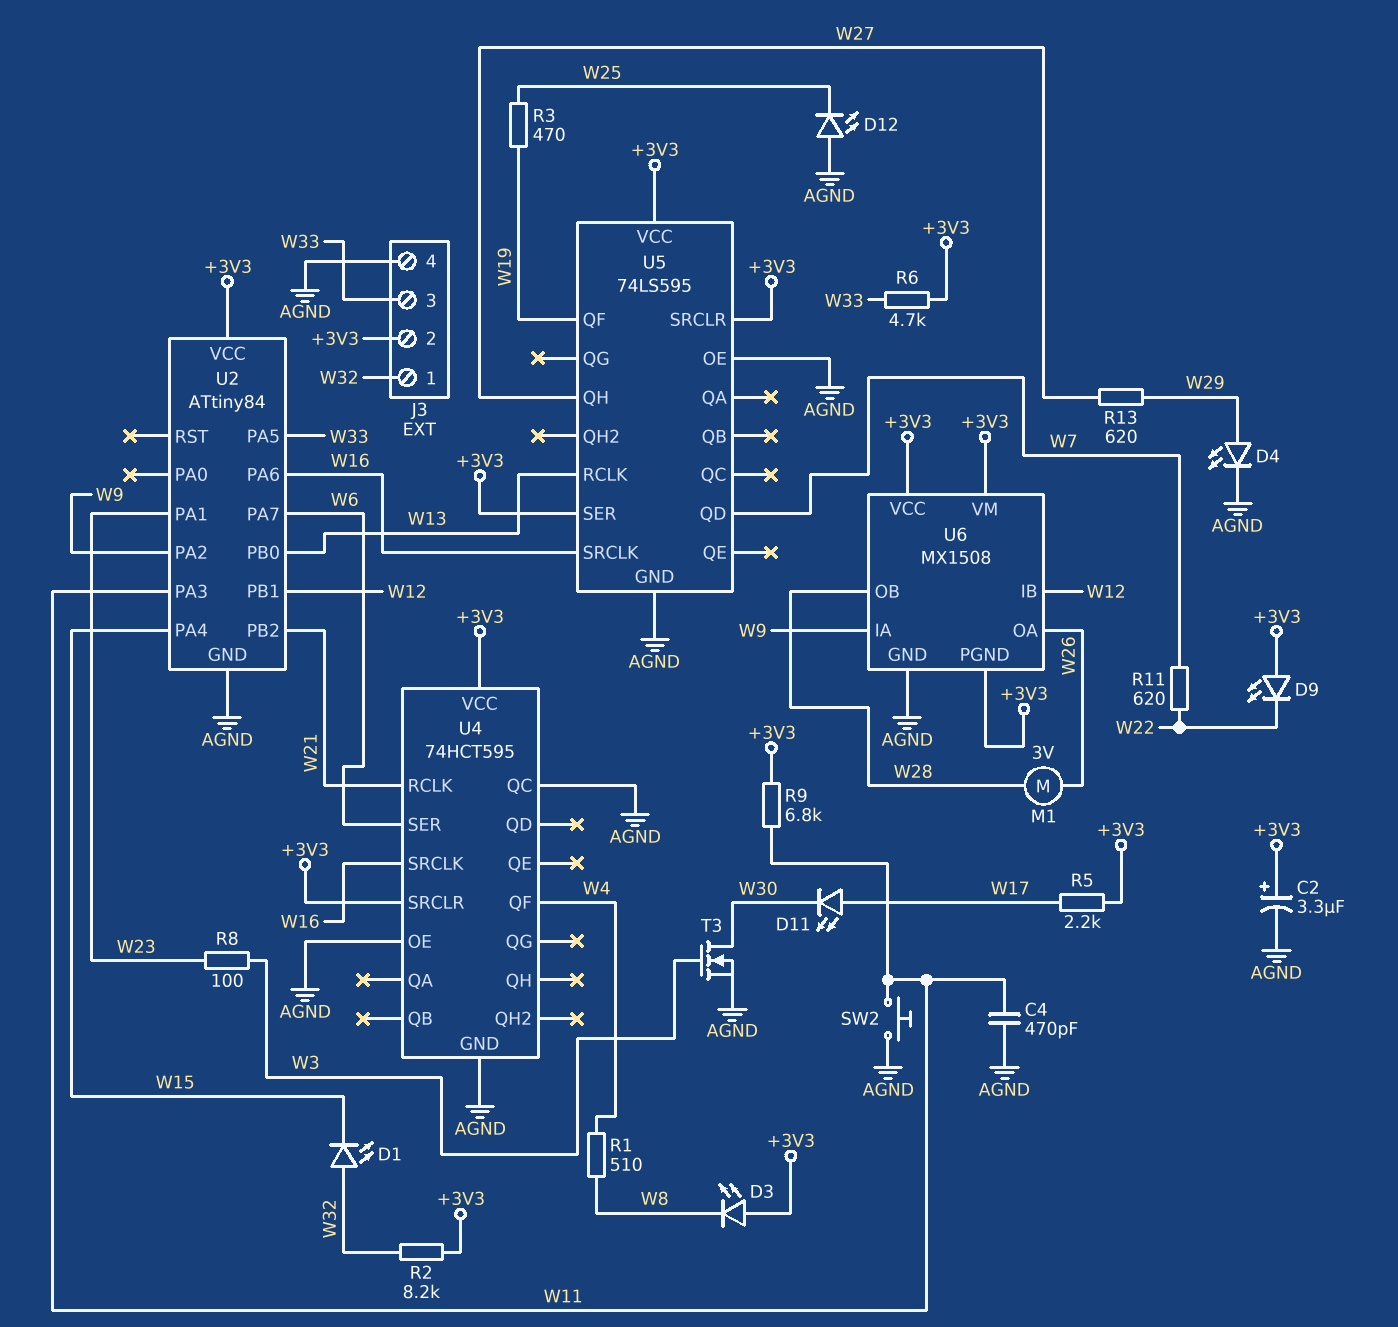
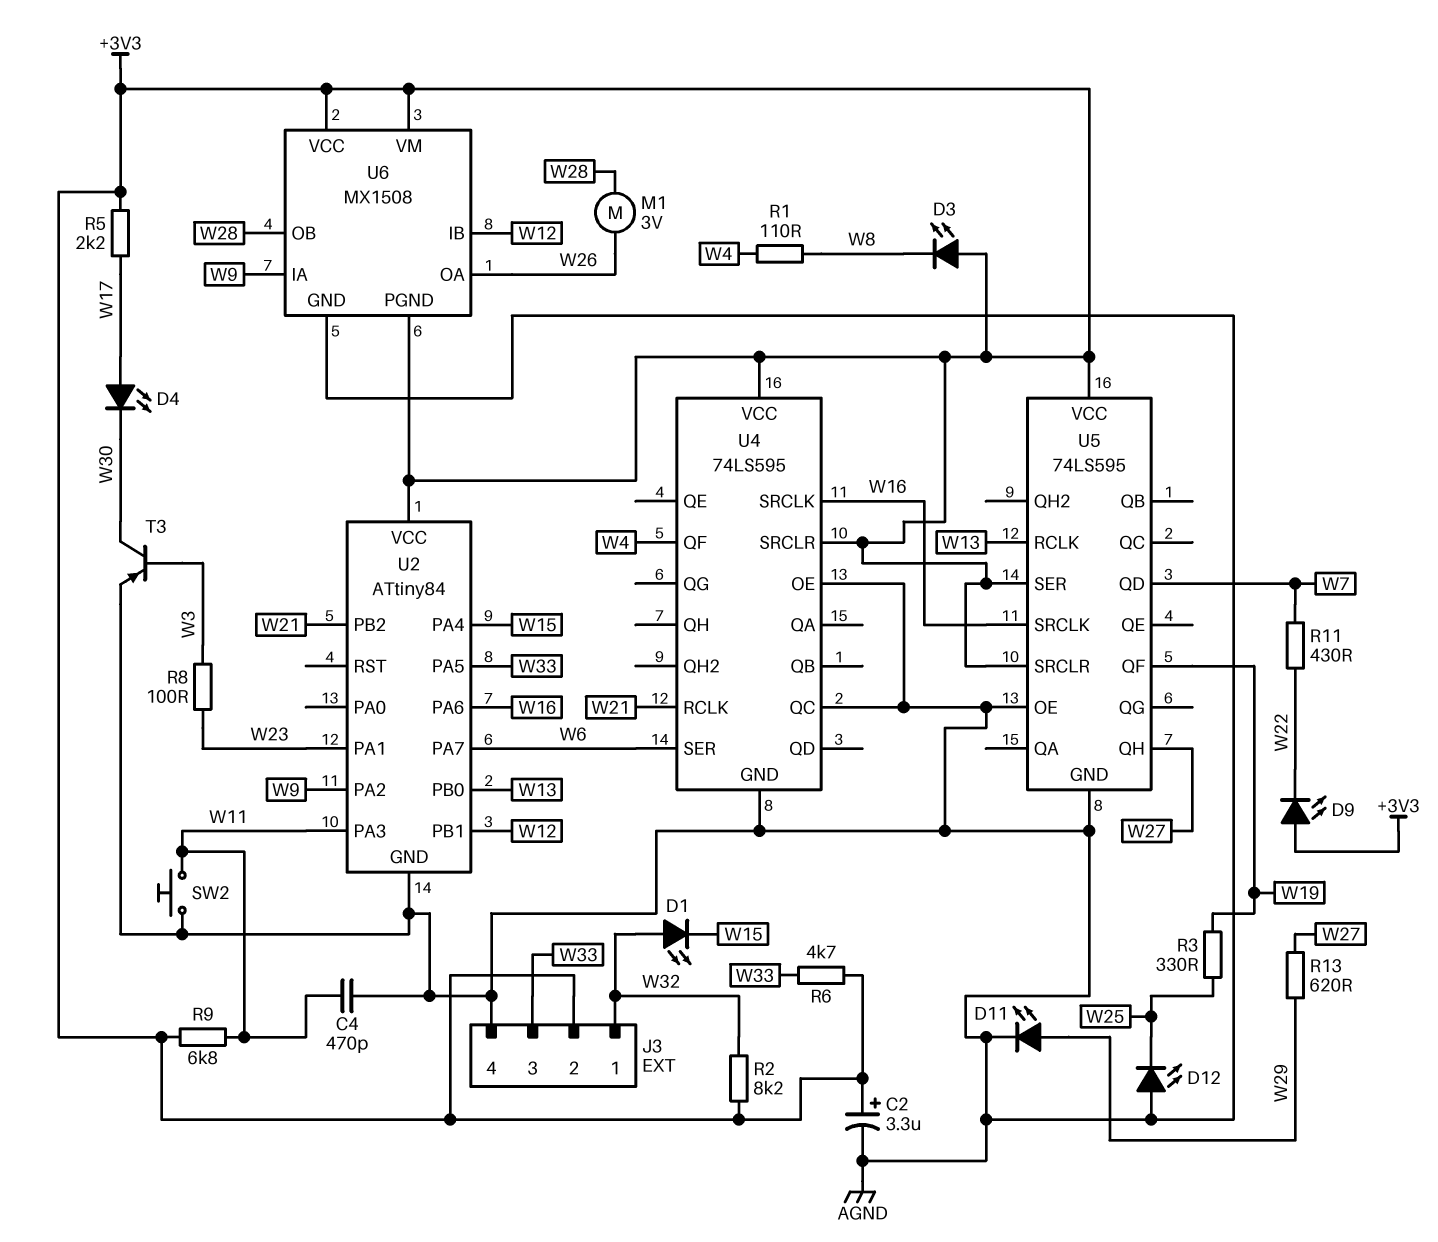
D4: LED (A W29, K AGND) -> LED (A W17, K W30)
D11: LED (A W17, K W30) -> LED (A W29, K AGND)
R1: 510 (W4, W8) -> 110 (W4, W8)
R3: 470 (W19, W25) -> 330 (W19, W25)
R11: 620 (W7, W22) -> 430 (W7, W22)
T3: NMOS (G W3, D W30, S AGND) -> PNP (B W3, C W30, E AGND)
U4: 74HCT595 -> 74LS595

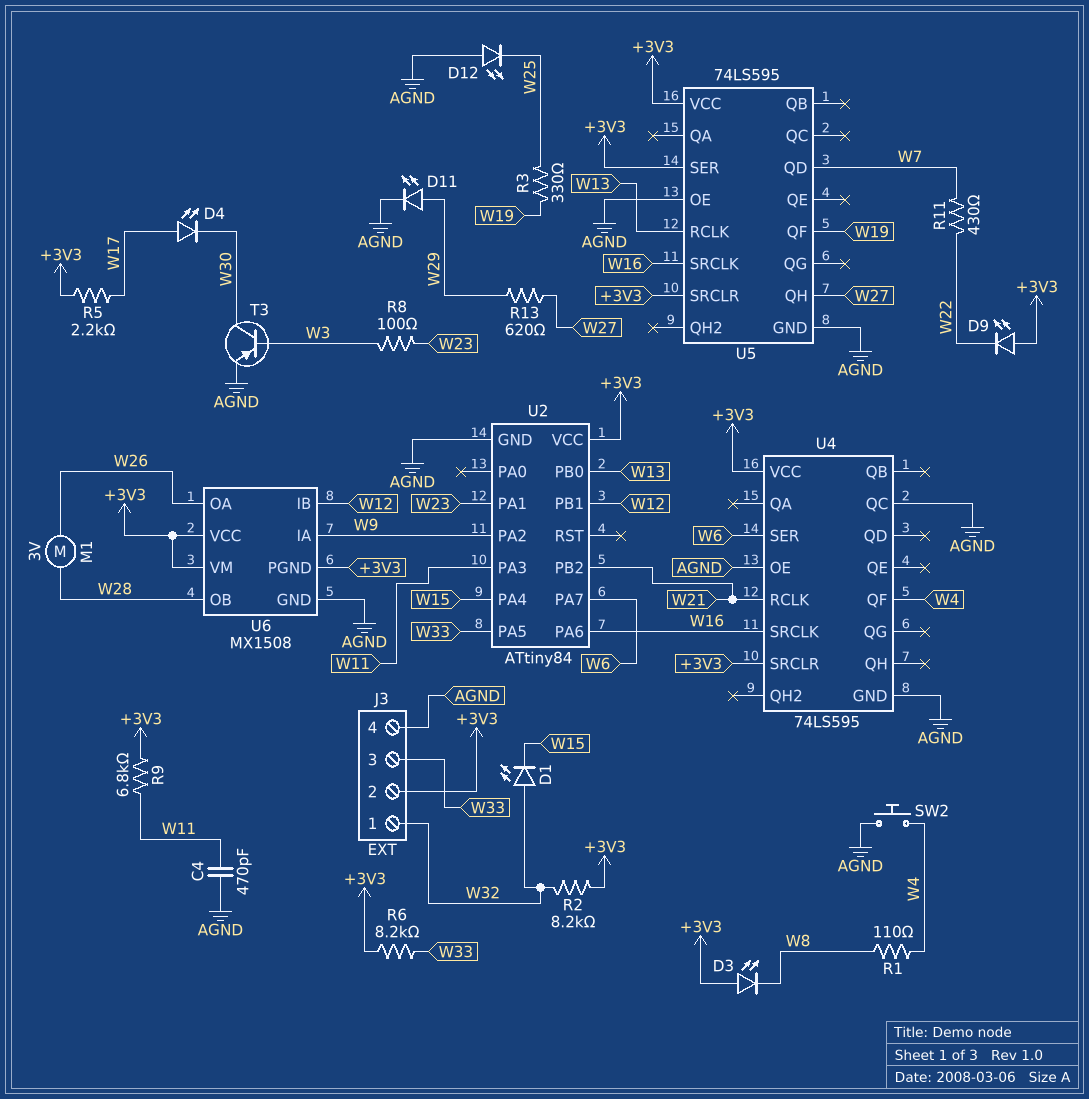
C2: 3.3uF (plus +3V3, minus AGND) -> none
R6: 4.7k (+3V3, W33) -> 8.2k (+3V3, W33)
SW2: button (AGND, W11) -> button (AGND, W4)

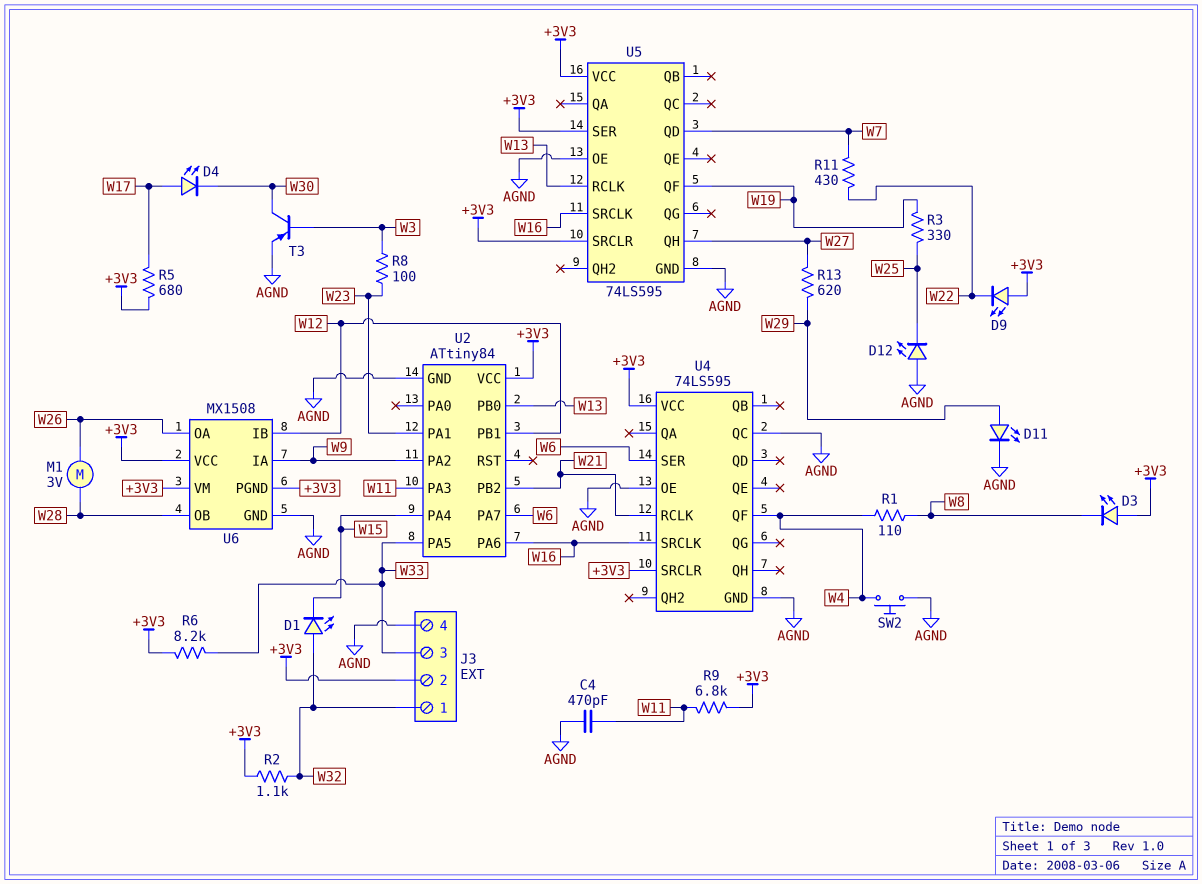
R2: 8.2k (+3V3, W32) -> 1.1k (+3V3, W32)
R5: 2.2k (+3V3, W17) -> 680 (+3V3, W17)

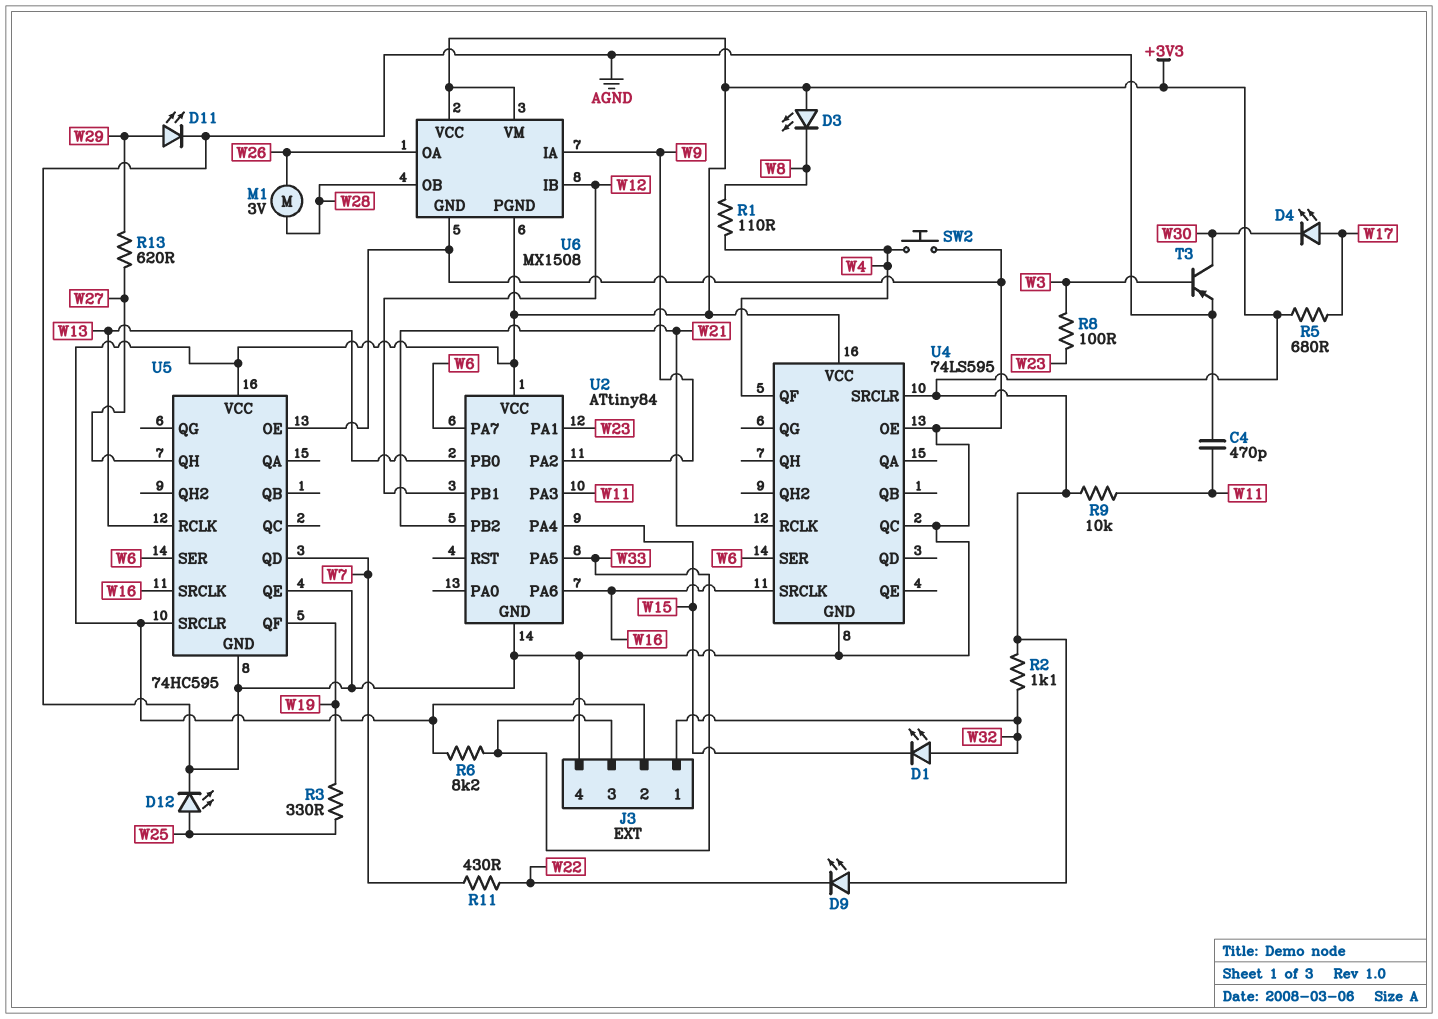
D12: LED (A AGND, K W25) -> LED (A W25, K AGND)
R9: 6.8k (+3V3, W11) -> 10k (+3V3, W11)
U5: 74LS595 -> 74HC595
U5 pin QE: none -> AGND
U5 pin SER: +3V3 -> W6

